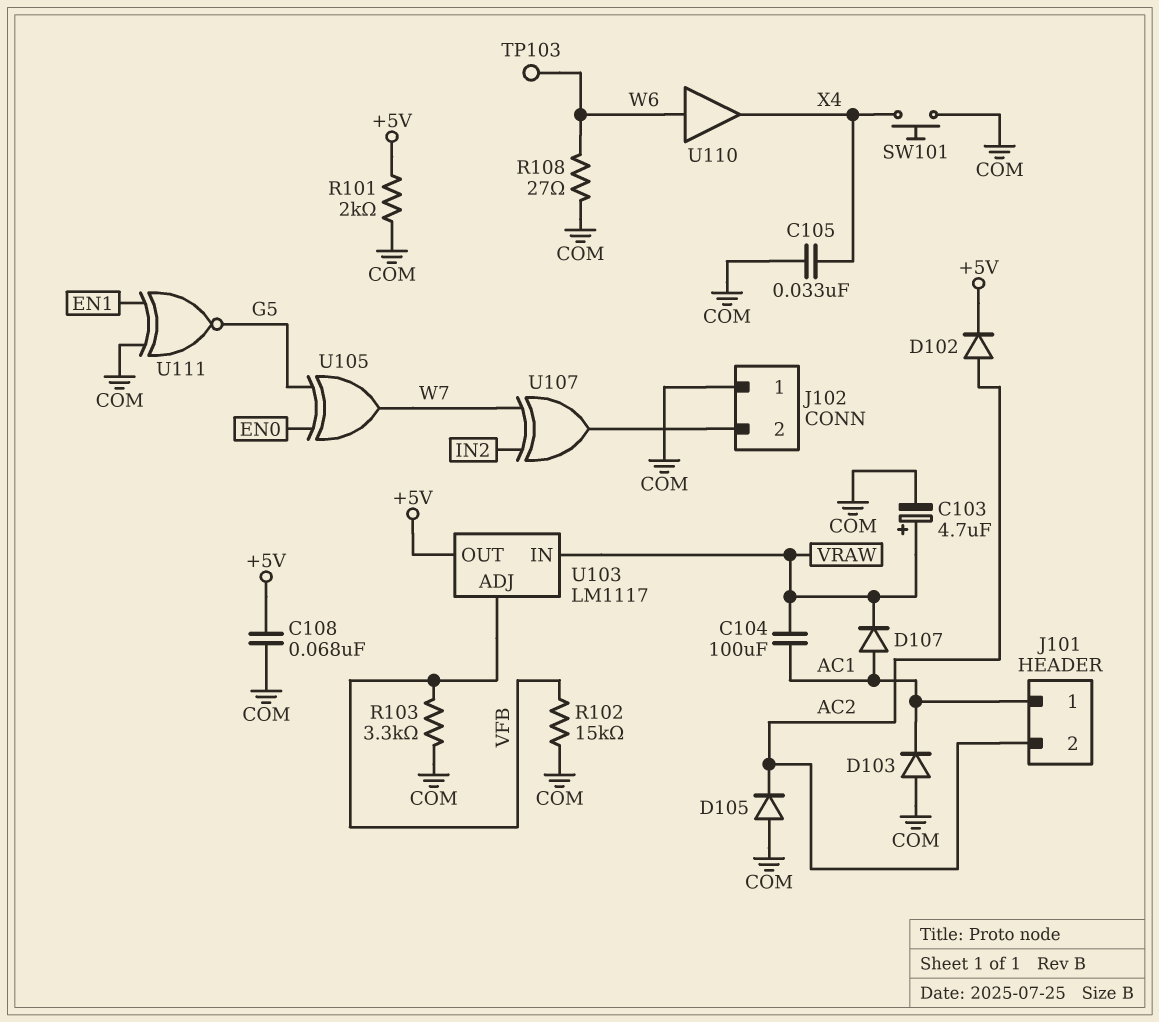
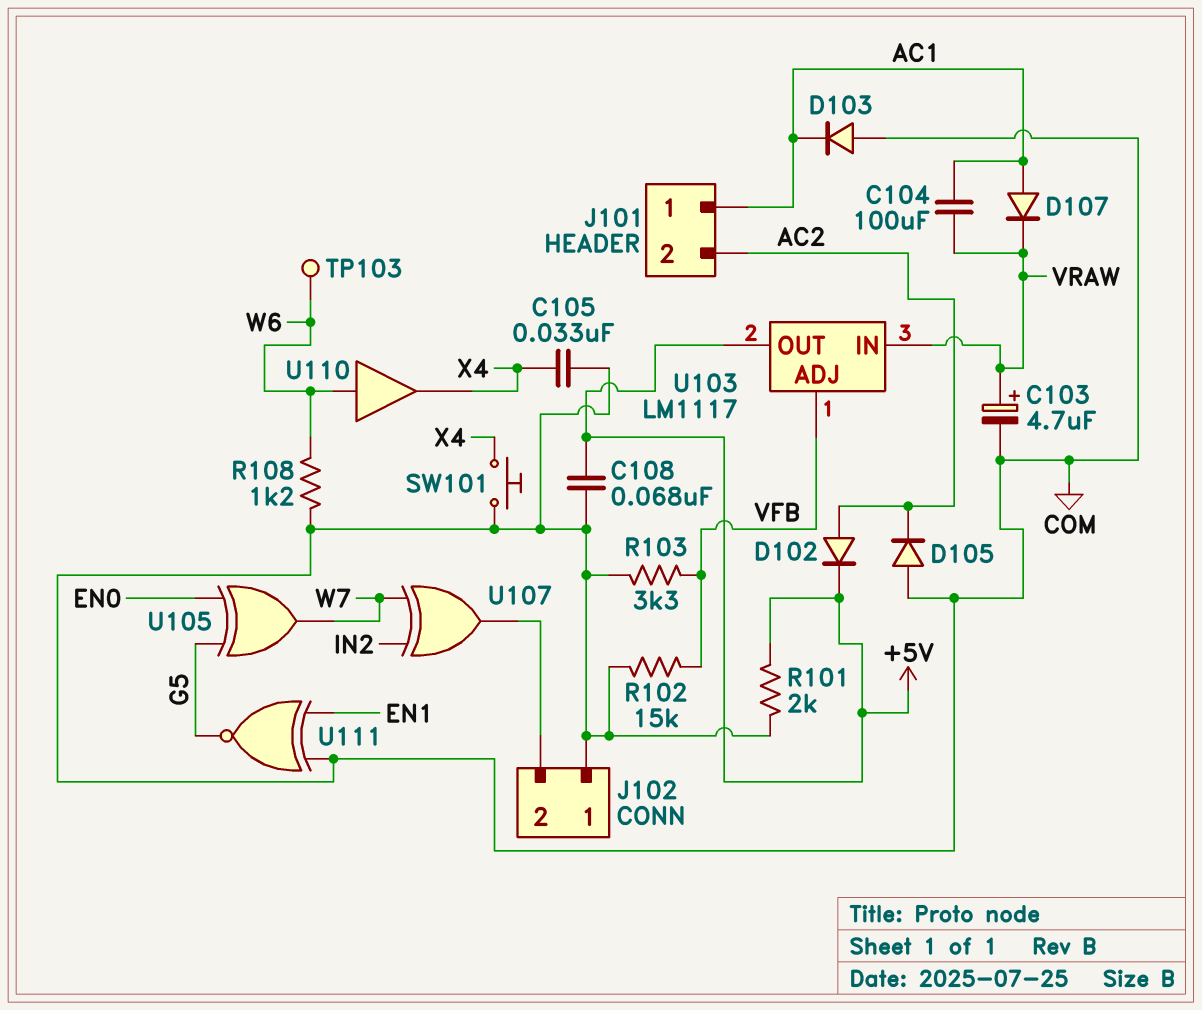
R108: 27 (COM, W6) -> 1.2k (COM, W6)

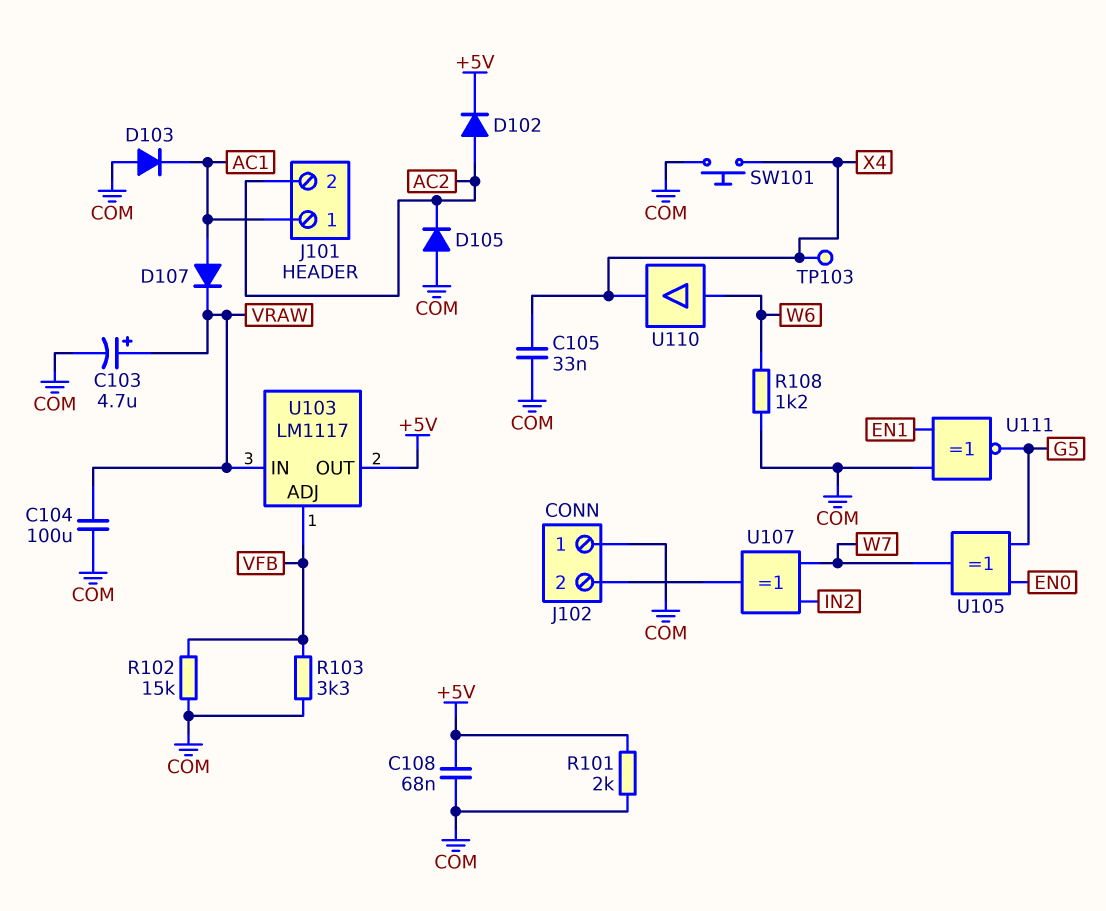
C104: 100uF (AC1, VRAW) -> 100uF (COM, VRAW)
TP103: test point (W6) -> test point (X4)

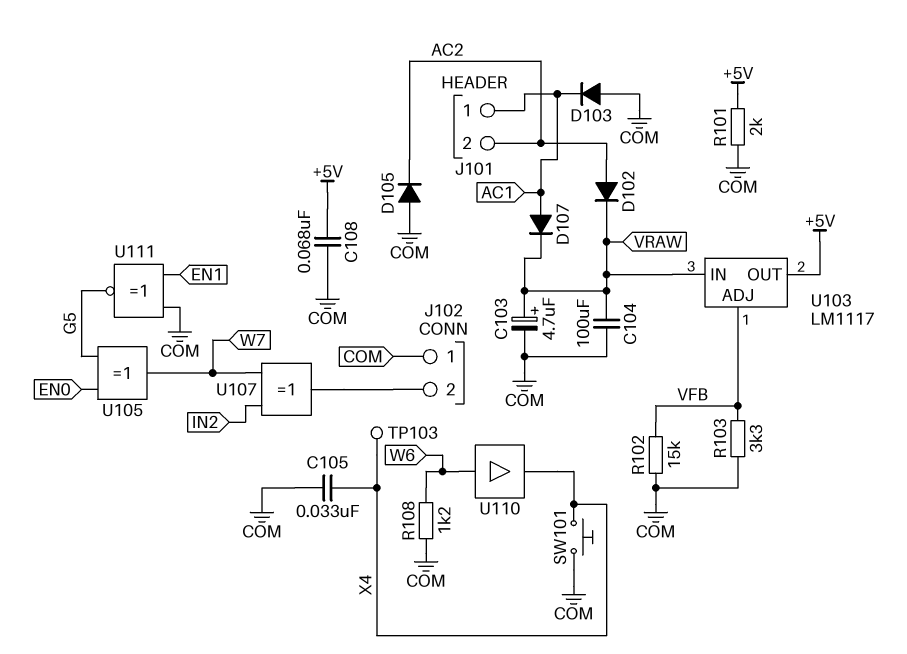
D102: diode (A AC2, K +5V) -> diode (A AC2, K VRAW)

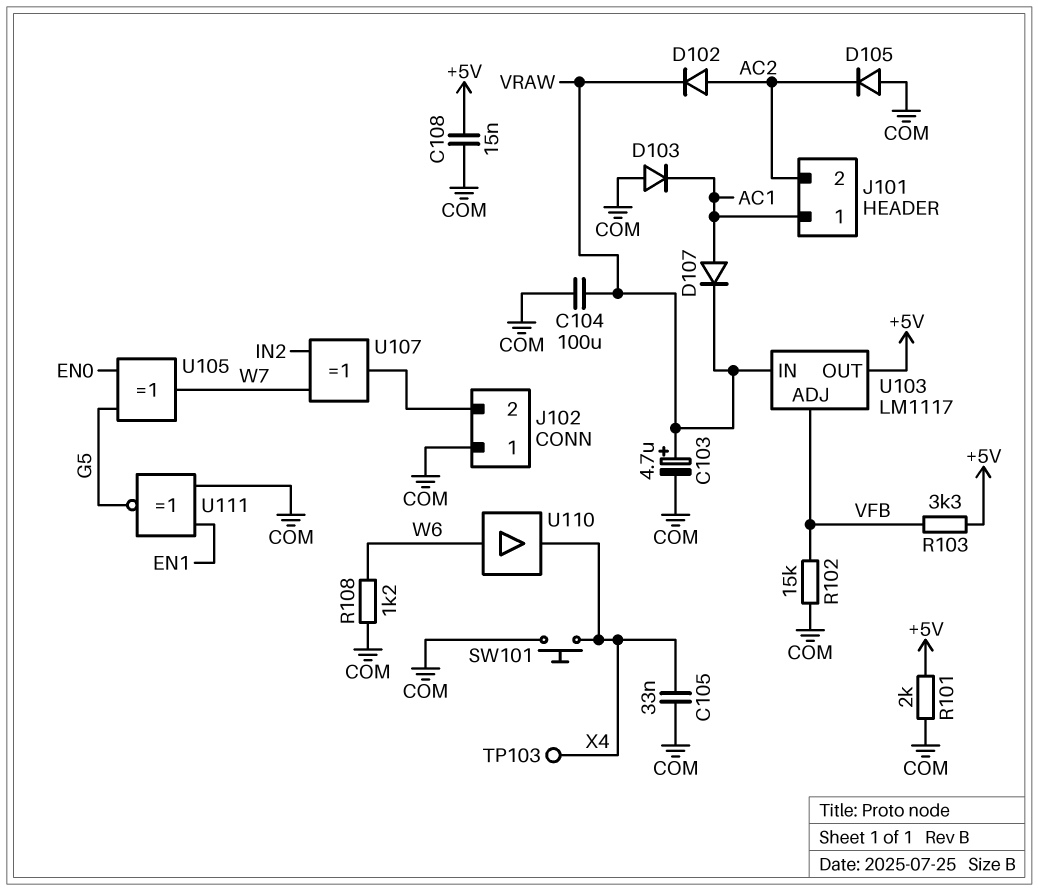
C108: 68nF (+5V, COM) -> 15nF (+5V, COM)
R103: 3.3k (COM, VFB) -> 3.3k (+5V, VFB)

